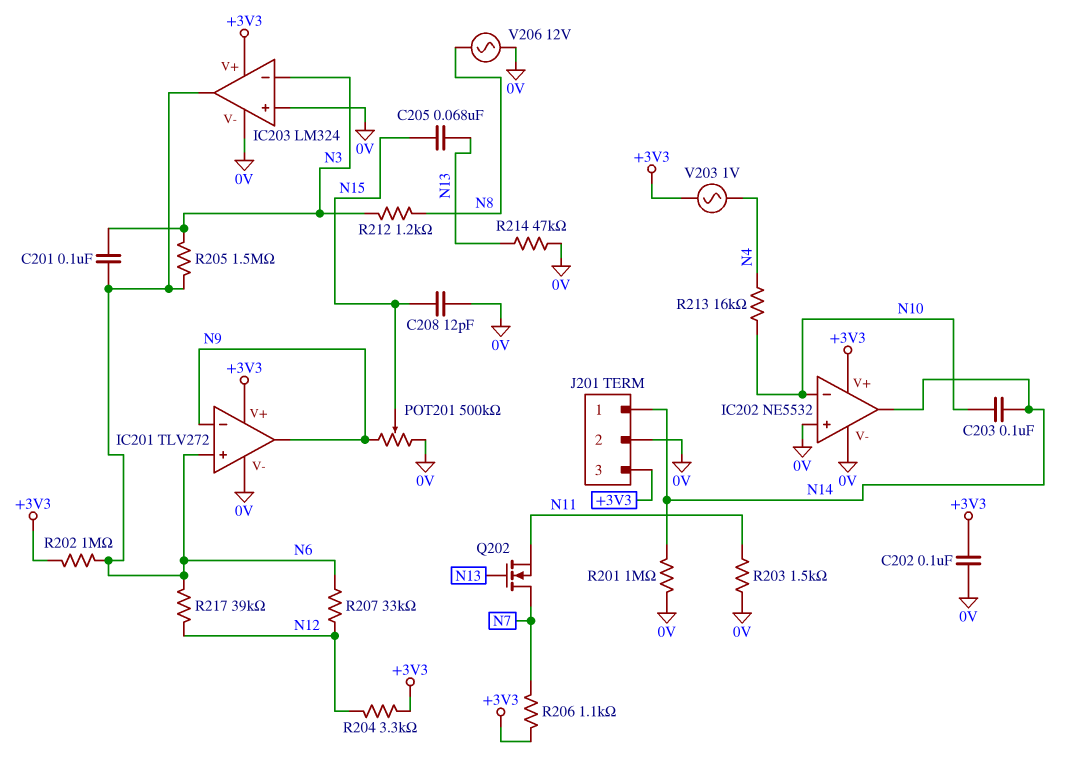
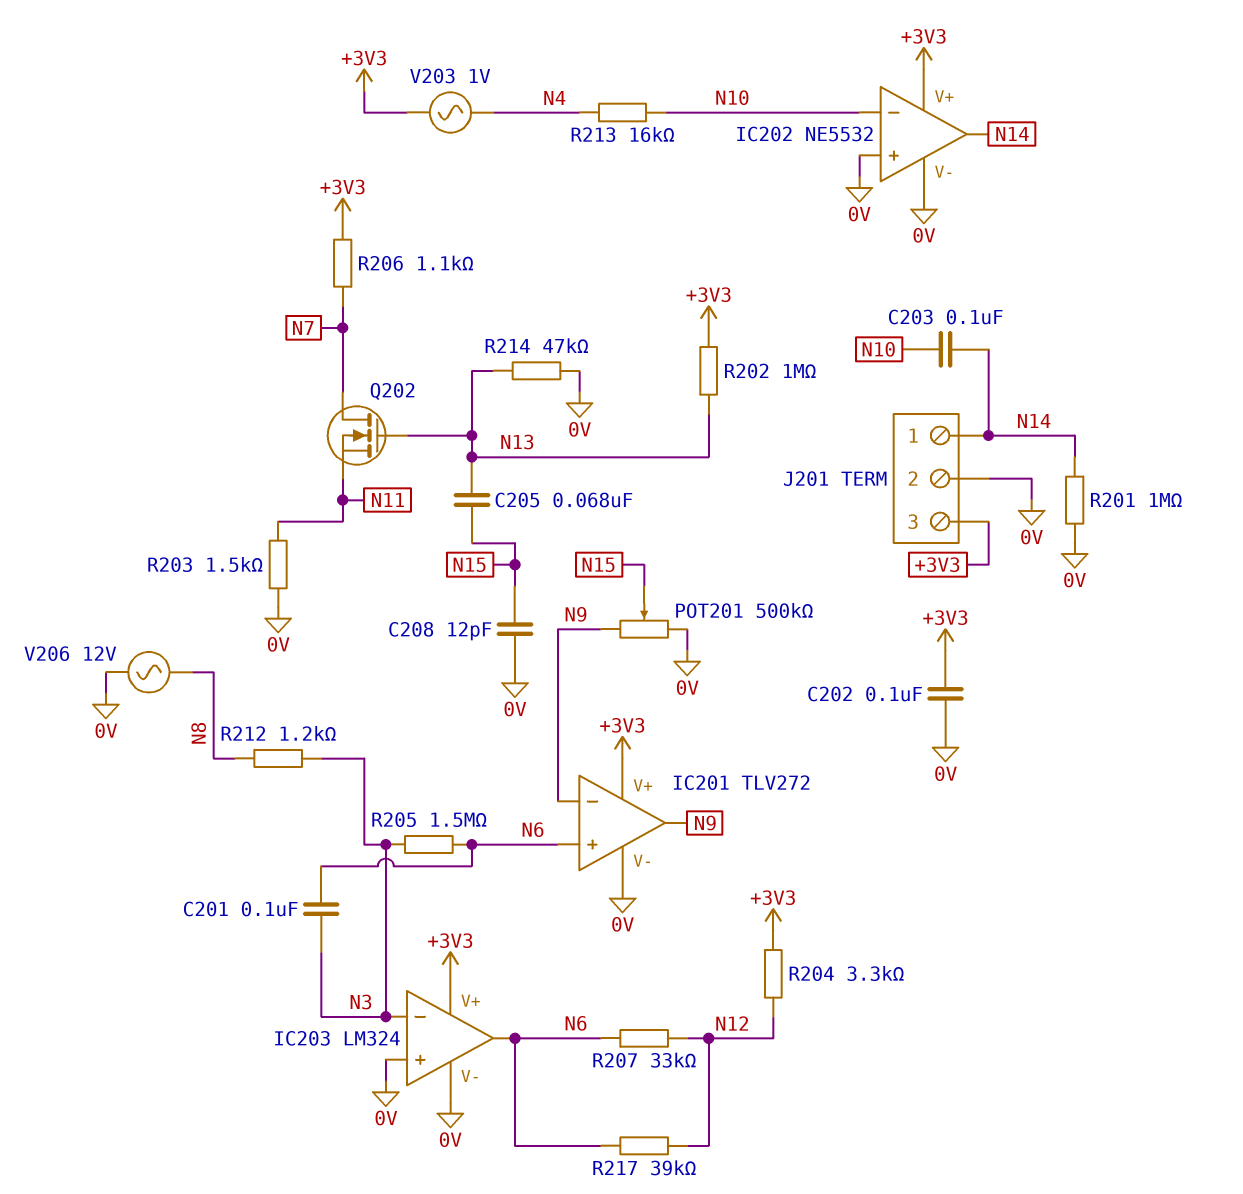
R202: 1M (+3V3, N6) -> 1M (+3V3, N13)

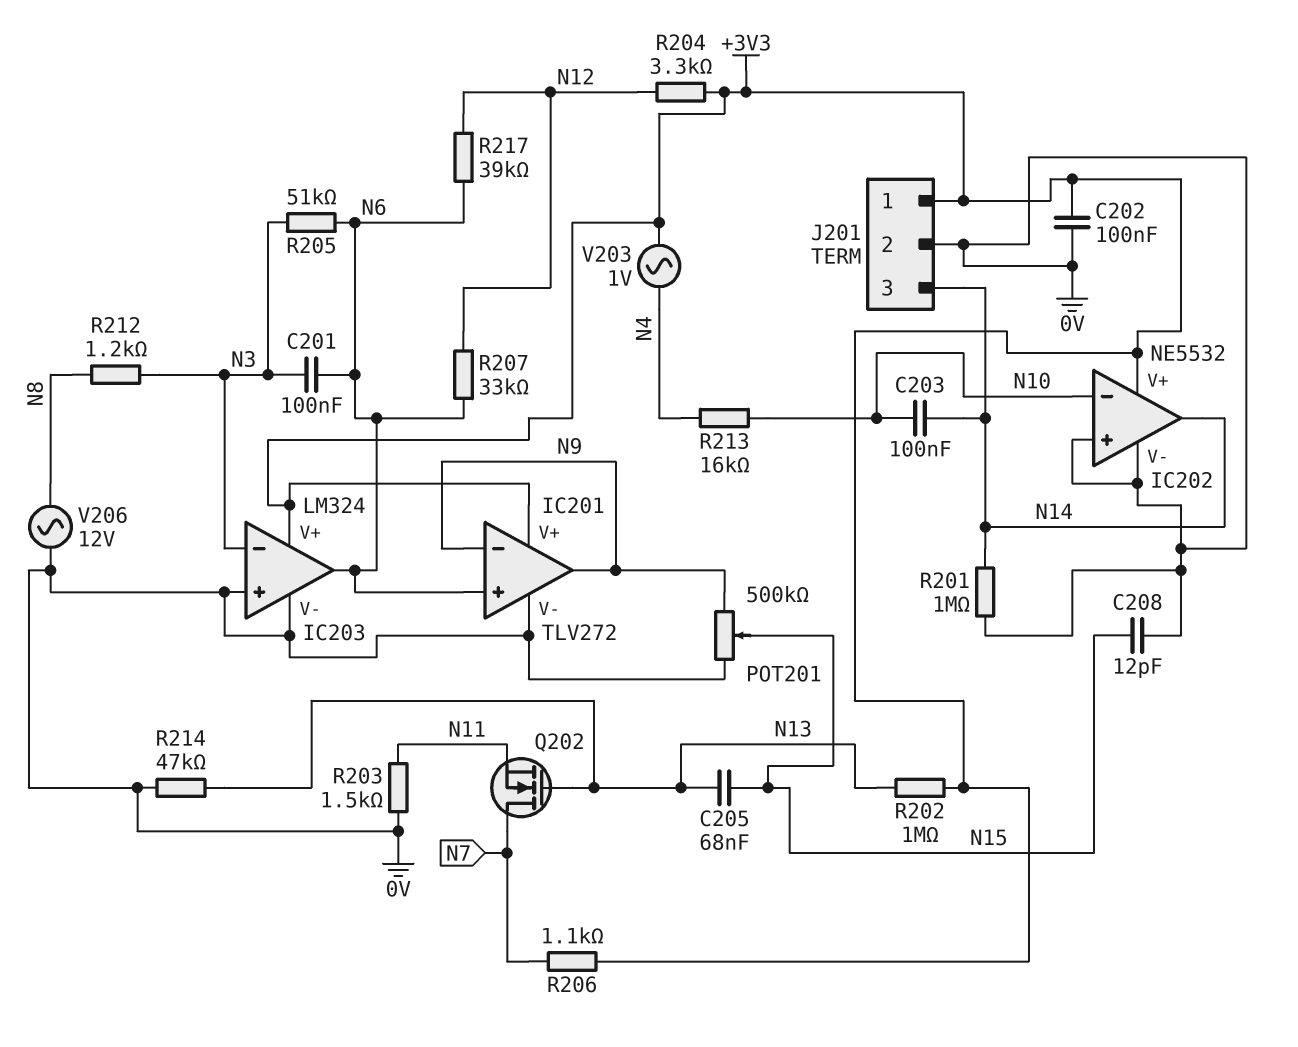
J201 pin 1: N14 -> +3V3
J201 pin 3: +3V3 -> N14
R205: 1.5M (N3, N6) -> 51k (N3, N6)

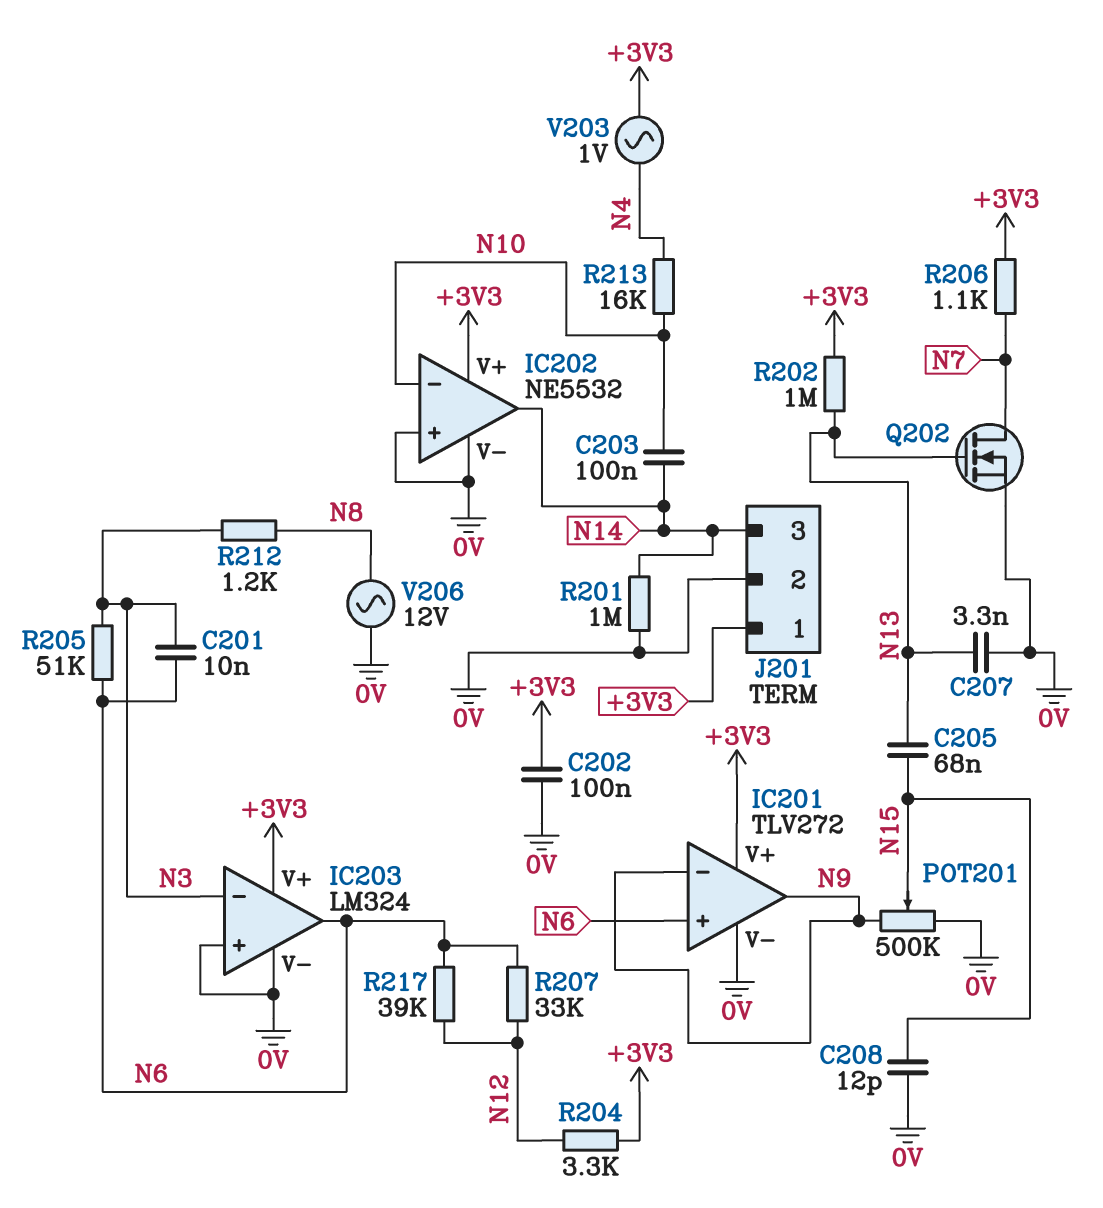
C201: 100nF (N3, N6) -> 10nF (N3, N6)
C207: none -> 3.3nF (0V, N13)
Q202: NMOS (G N13, D N7, S N11) -> NMOS (G N13, D N7, S 0V)
R203: 1.5k (0V, N11) -> none
R214: 47k (0V, N13) -> none

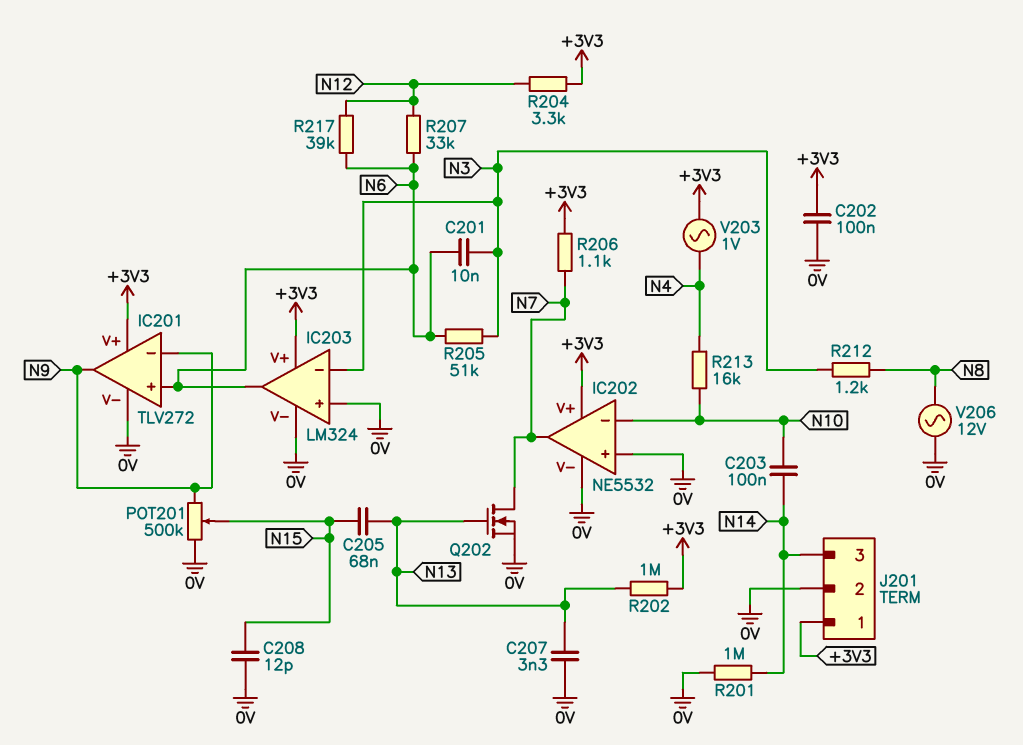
IC202 pin out: N14 -> N7

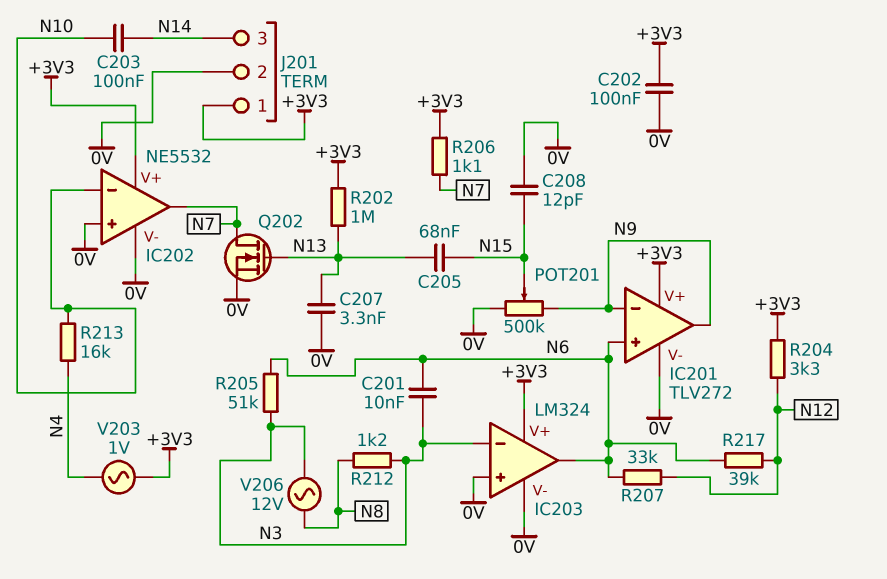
R201: 1M (0V, N14) -> none
V206: AC 12V (0V, N8) -> AC 12V (N3, N8)

